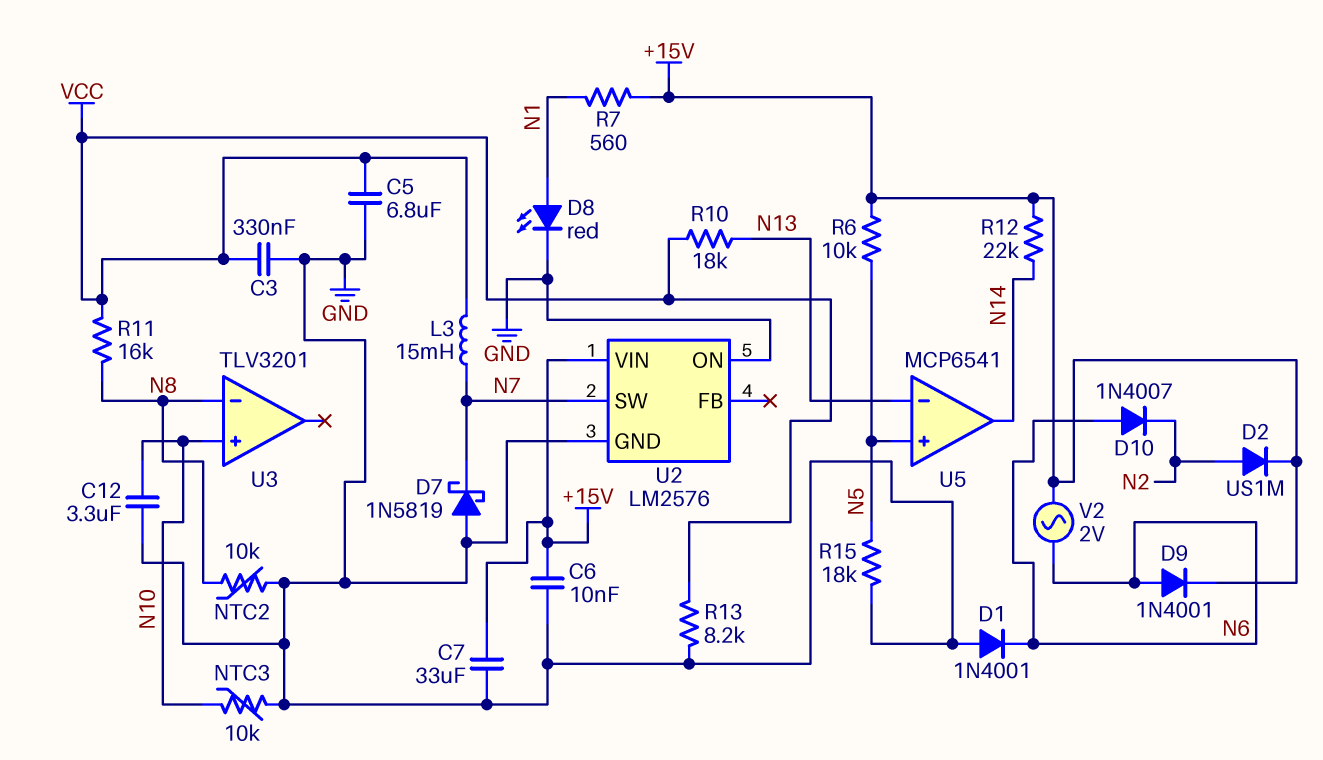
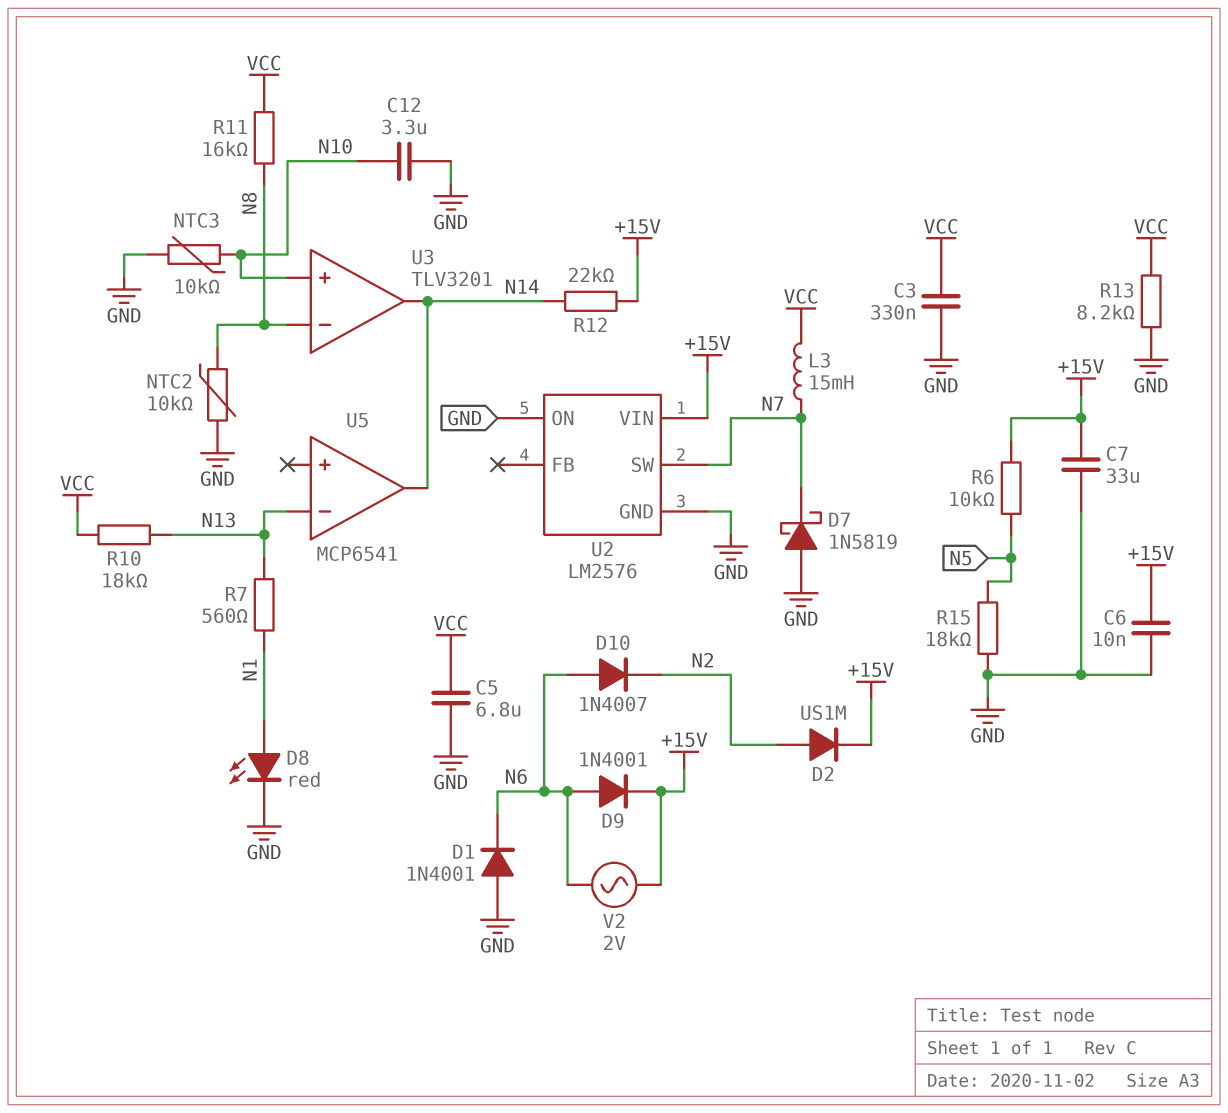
R7: 560 (+15V, N1) -> 560 (N1, N13)
U3 pin out: none -> N14
U5 pin in+: N5 -> none

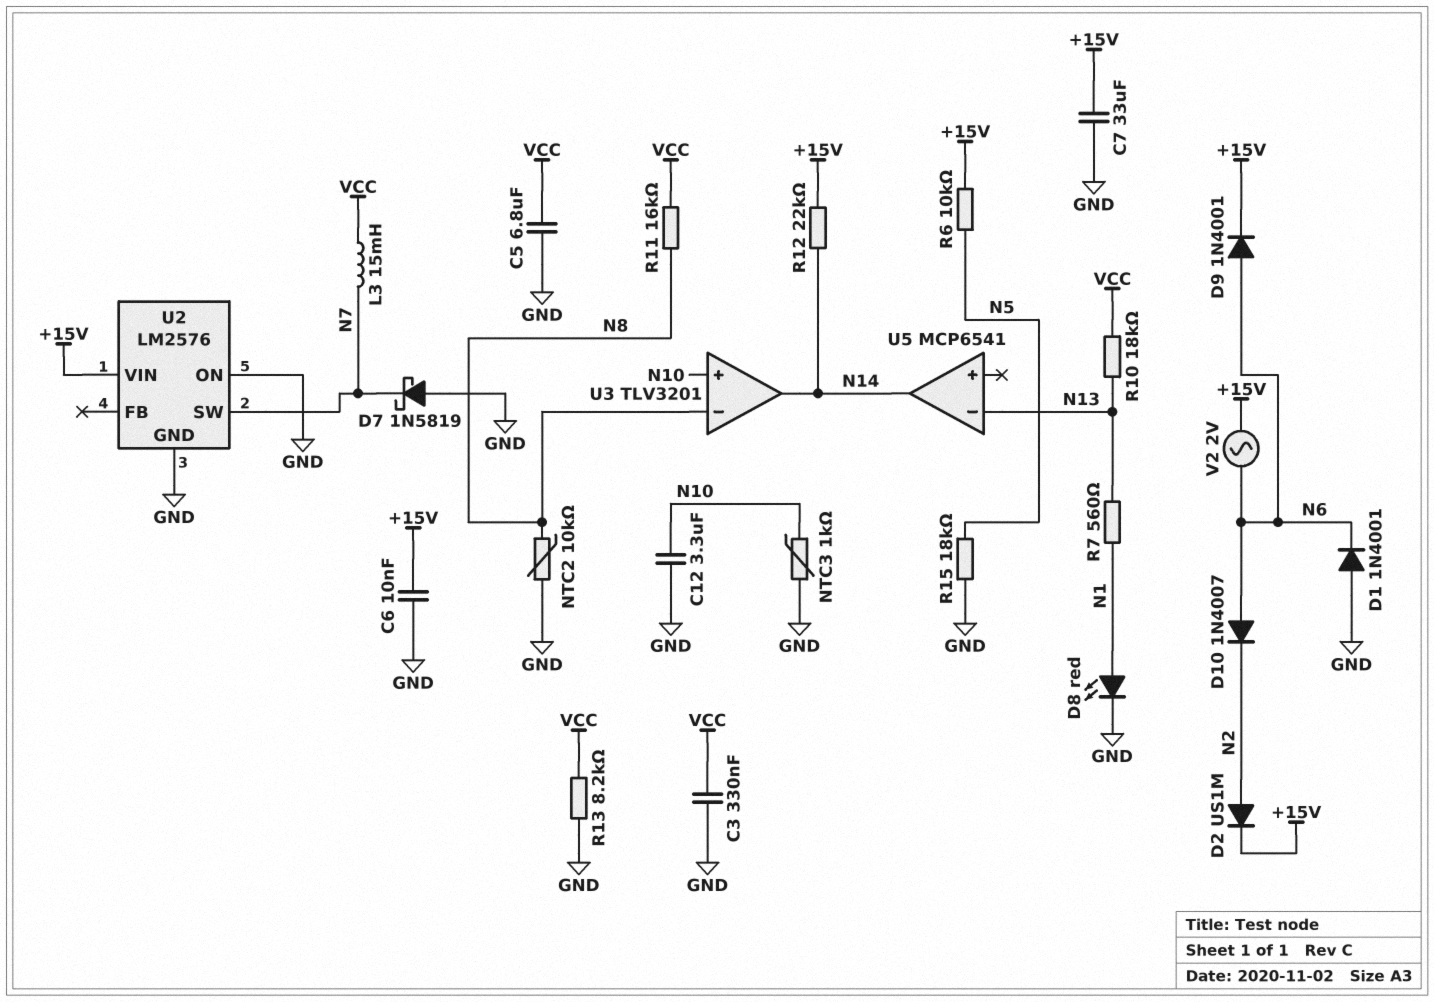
NTC3: 10k (GND, N10) -> 1k (GND, N10)

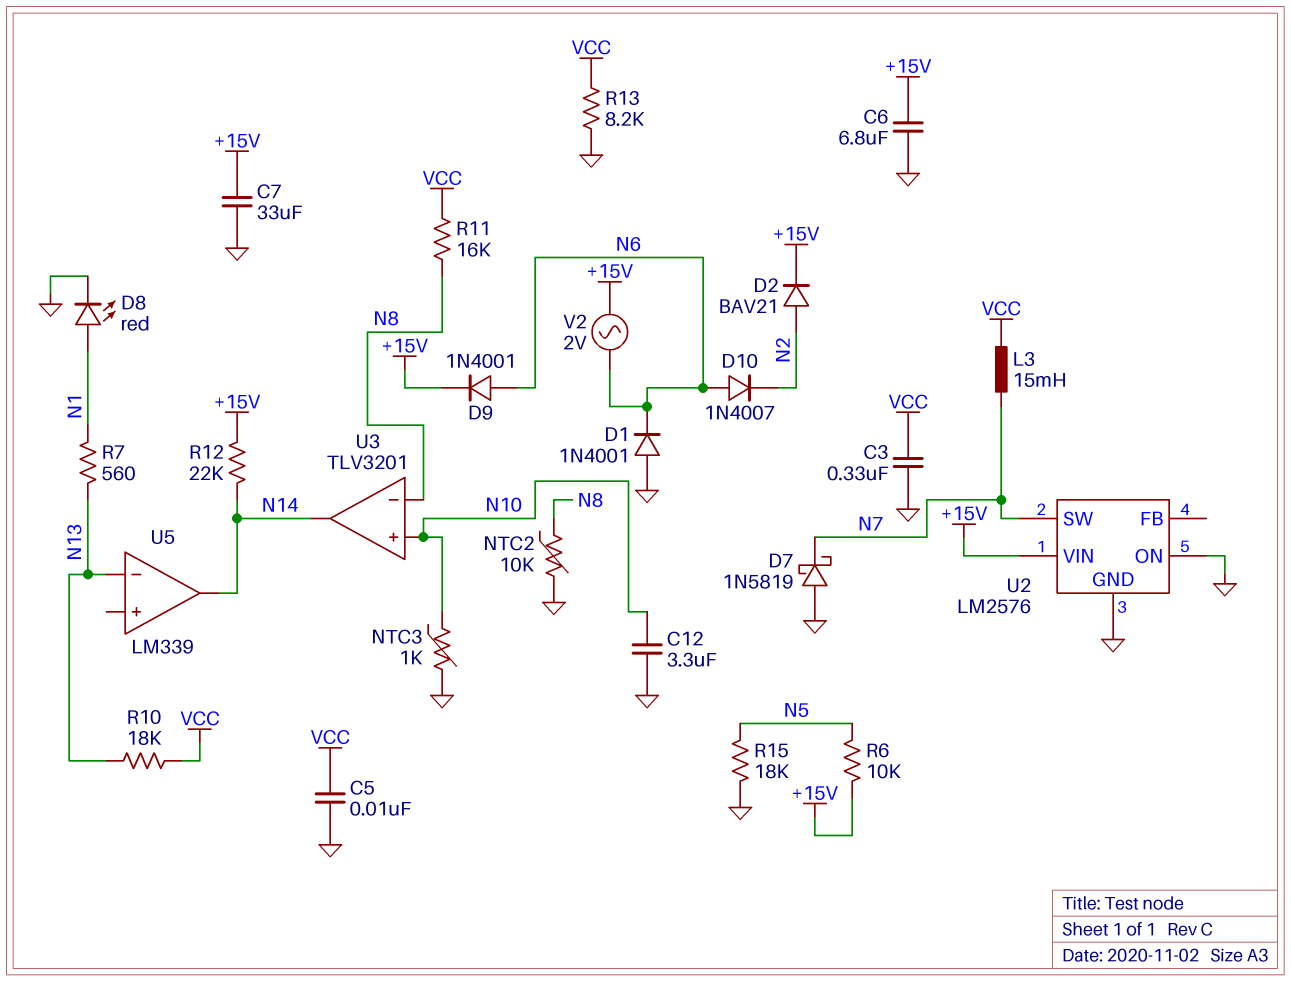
C5: 6.8uF (GND, VCC) -> 10nF (GND, VCC)
C6: 10nF (+15V, GND) -> 6.8uF (+15V, GND)
D2: diode US1M (A N2, K +15V) -> diode BAV21 (A N2, K +15V)
U5: MCP6541 -> LM339

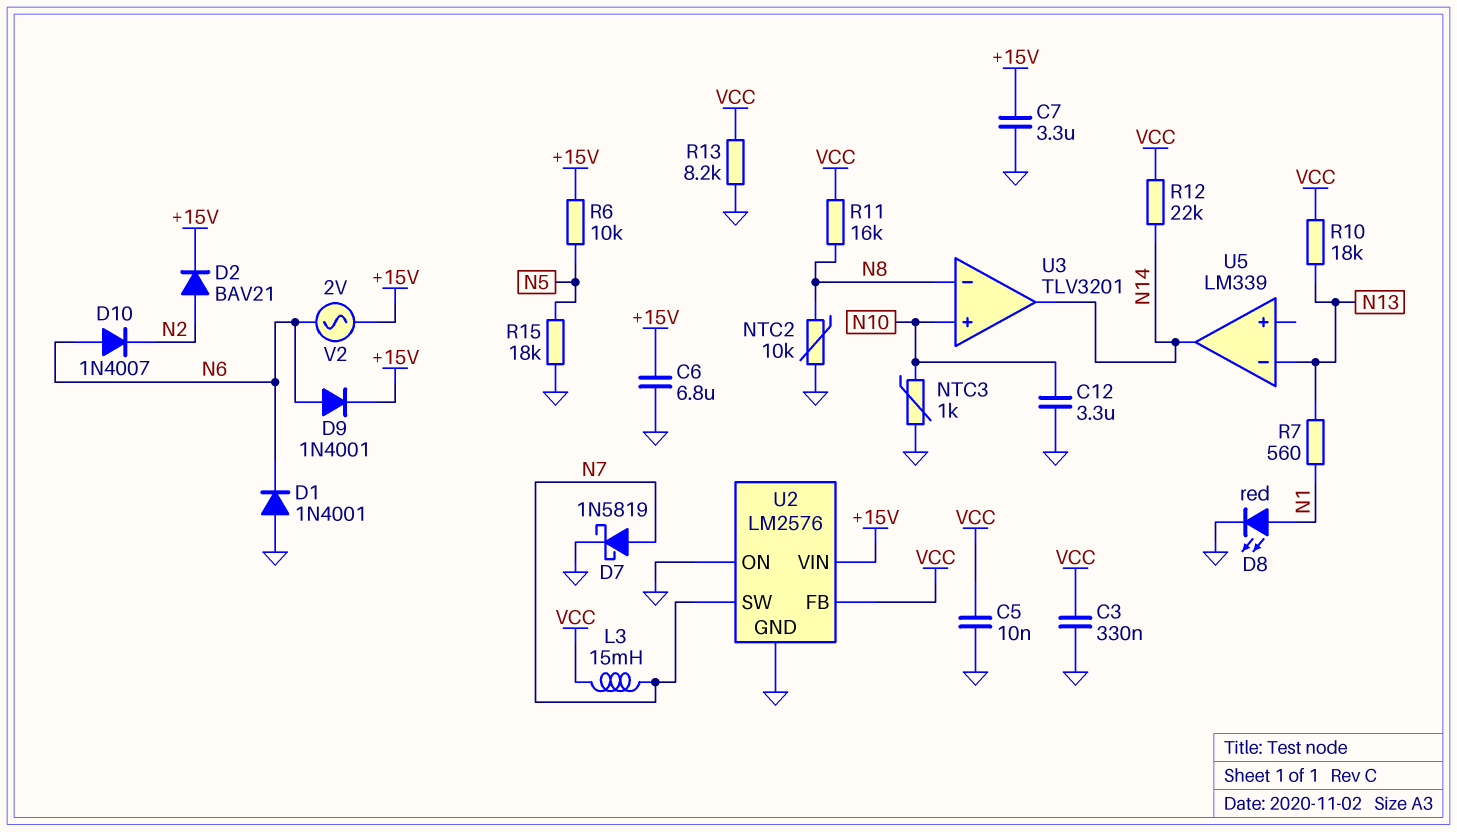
C7: 33uF (+15V, GND) -> 3.3uF (+15V, GND)
D7: schottky 1N5819 (A GND, K N7) -> schottky 1N5819 (A N7, K GND)
R12: 22k (+15V, N14) -> 22k (N14, VCC)
U2 pin FB: none -> VCC

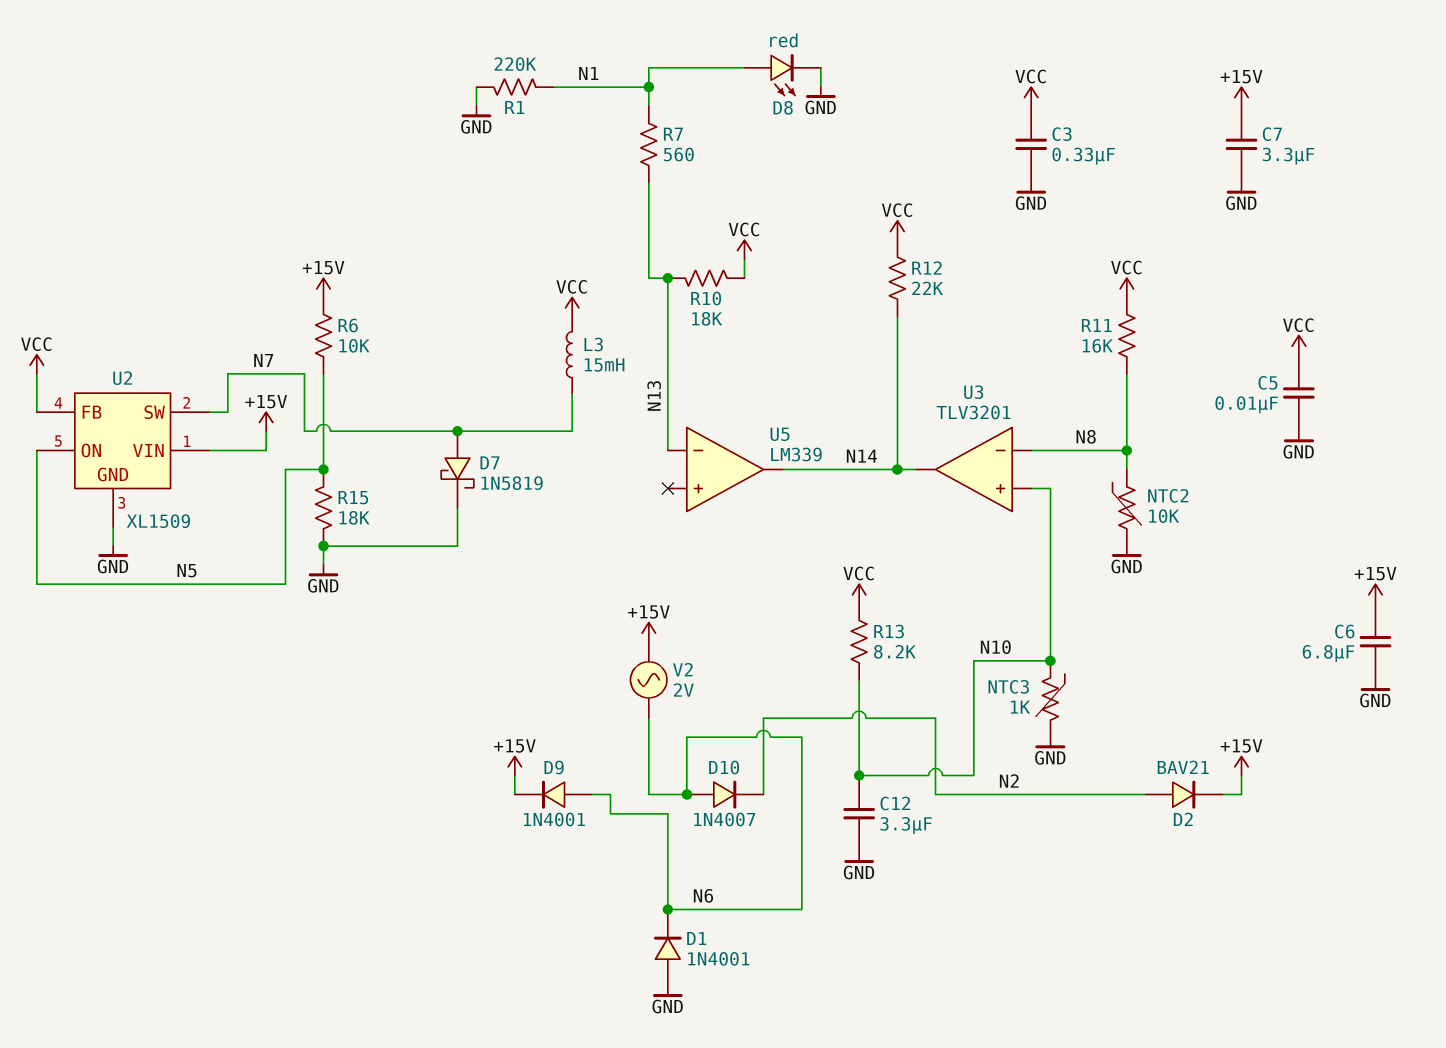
R1: none -> 220k (GND, N1)
R13: 8.2k (GND, VCC) -> 8.2k (N10, VCC)
U2: LM2576 -> XL1509
U2 pin ON: GND -> N5

